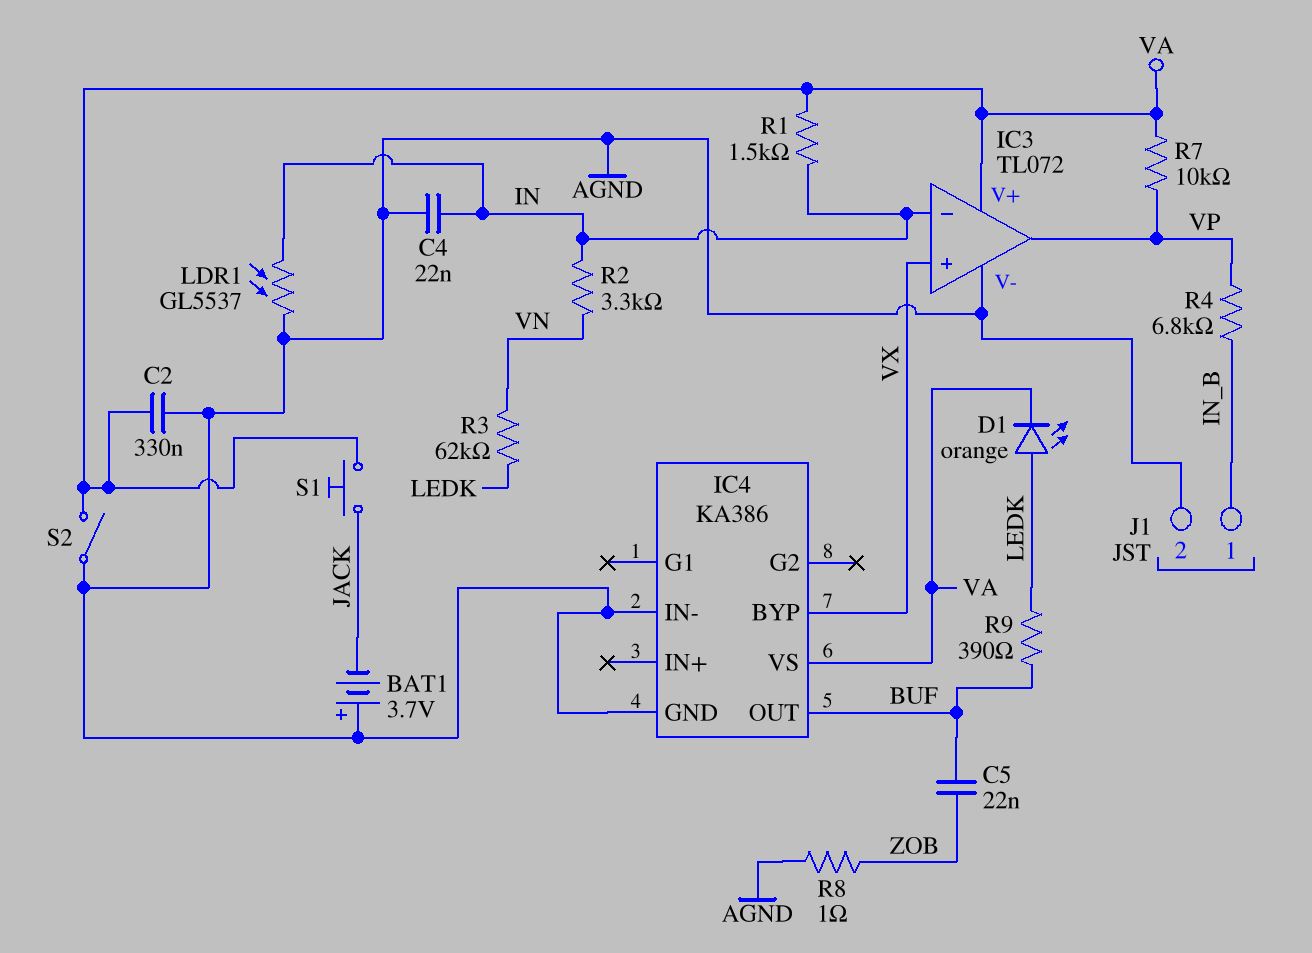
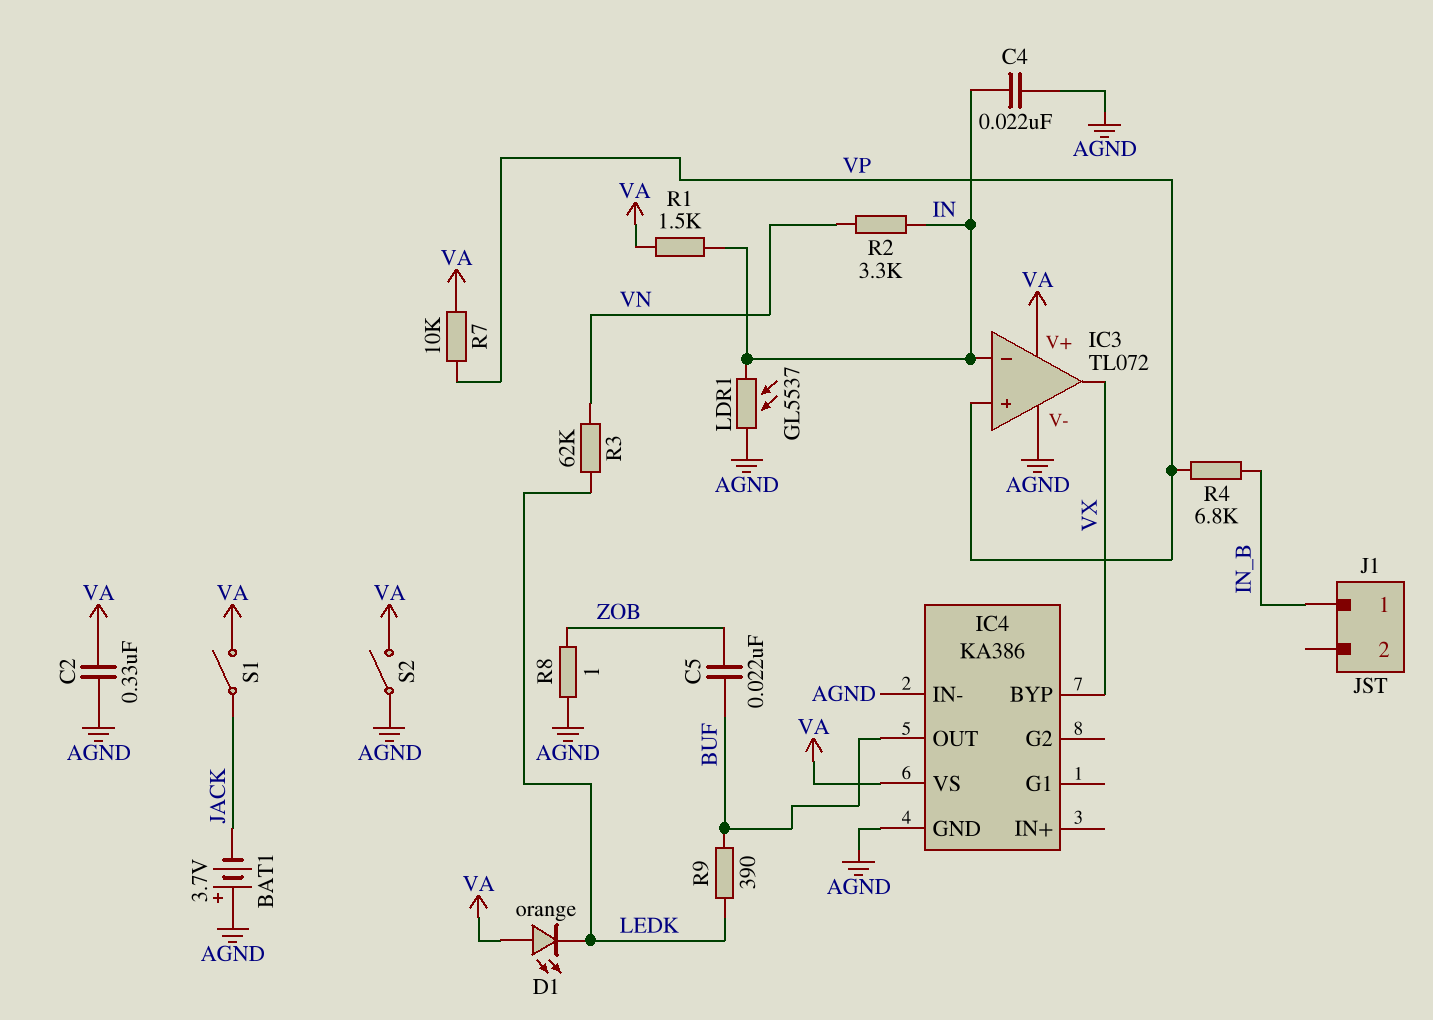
D1: LED orange (A LEDK, K VA) -> LED orange (A VA, K LEDK)
IC3 pin in+: VX -> VP
IC3 pin out: VP -> VX
J1 pin 2: AGND -> none
S1: button (JACK, VA) -> switch (JACK, VA)

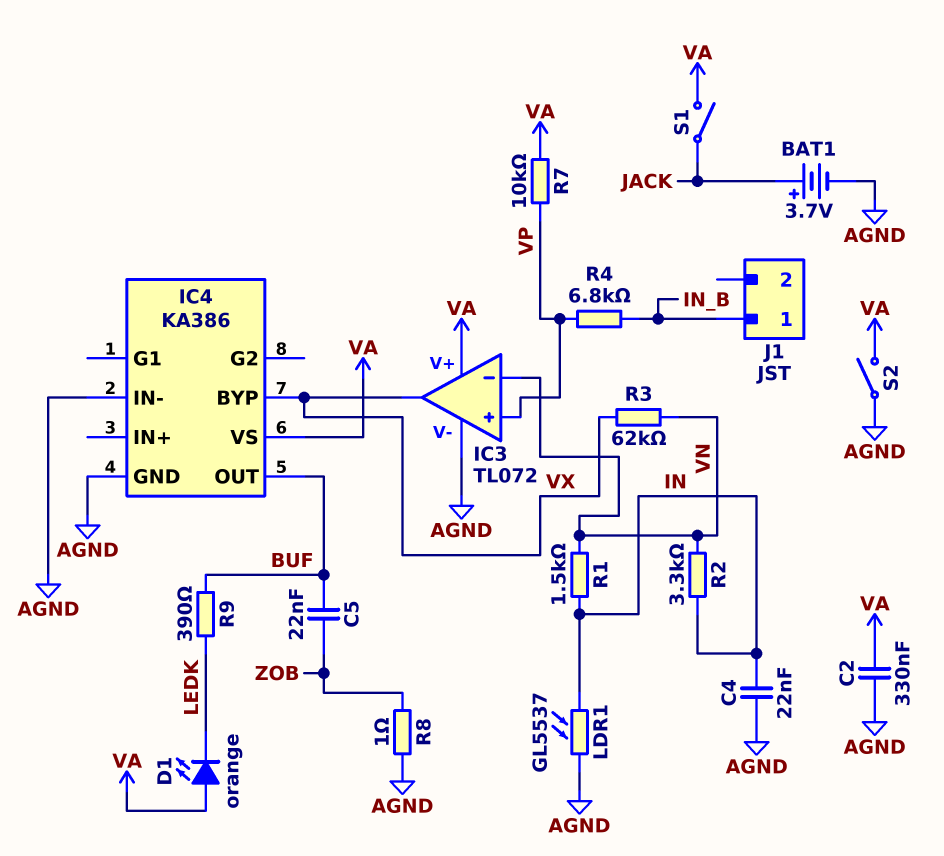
BAT1: 3.7V (plus AGND, minus JACK) -> 3.7V (plus JACK, minus AGND)
IC3 pin in-: IN -> VN
R1: 1.5k (IN, VA) -> 1.5k (IN, VN)
R3: 62k (LEDK, VN) -> 62k (VN, VX)

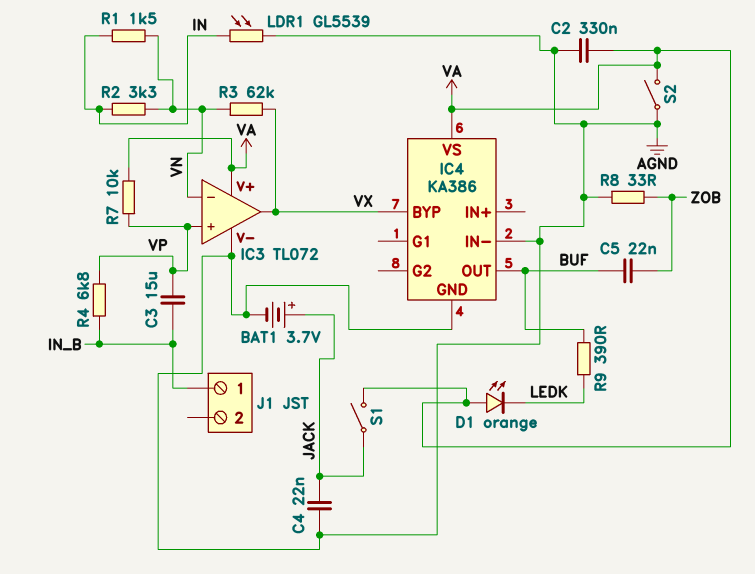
C3: none -> 15uF (IN_B, VP)
C4: 22nF (AGND, IN) -> 22nF (AGND, JACK)
LDR1: GL5537 (AGND, IN) -> GL5539 (AGND, IN)
R8: 1 (AGND, ZOB) -> 33 (AGND, ZOB)

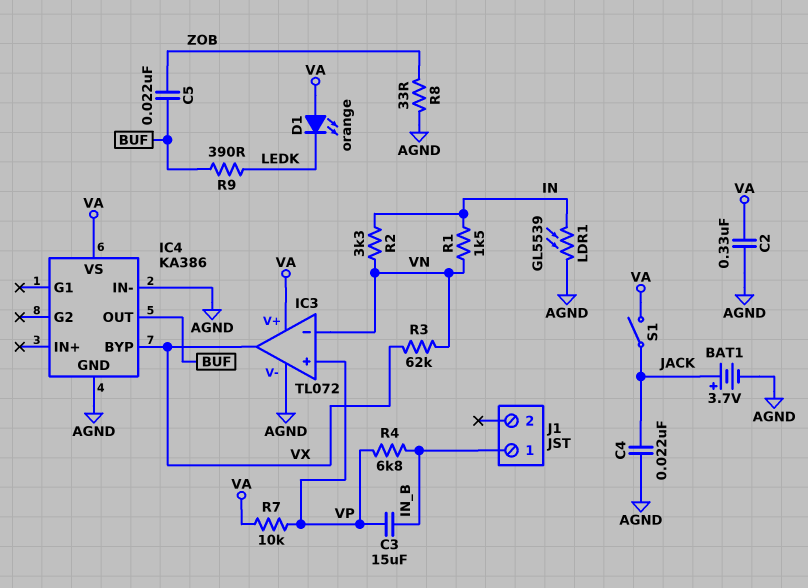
S2: switch (AGND, VA) -> none

